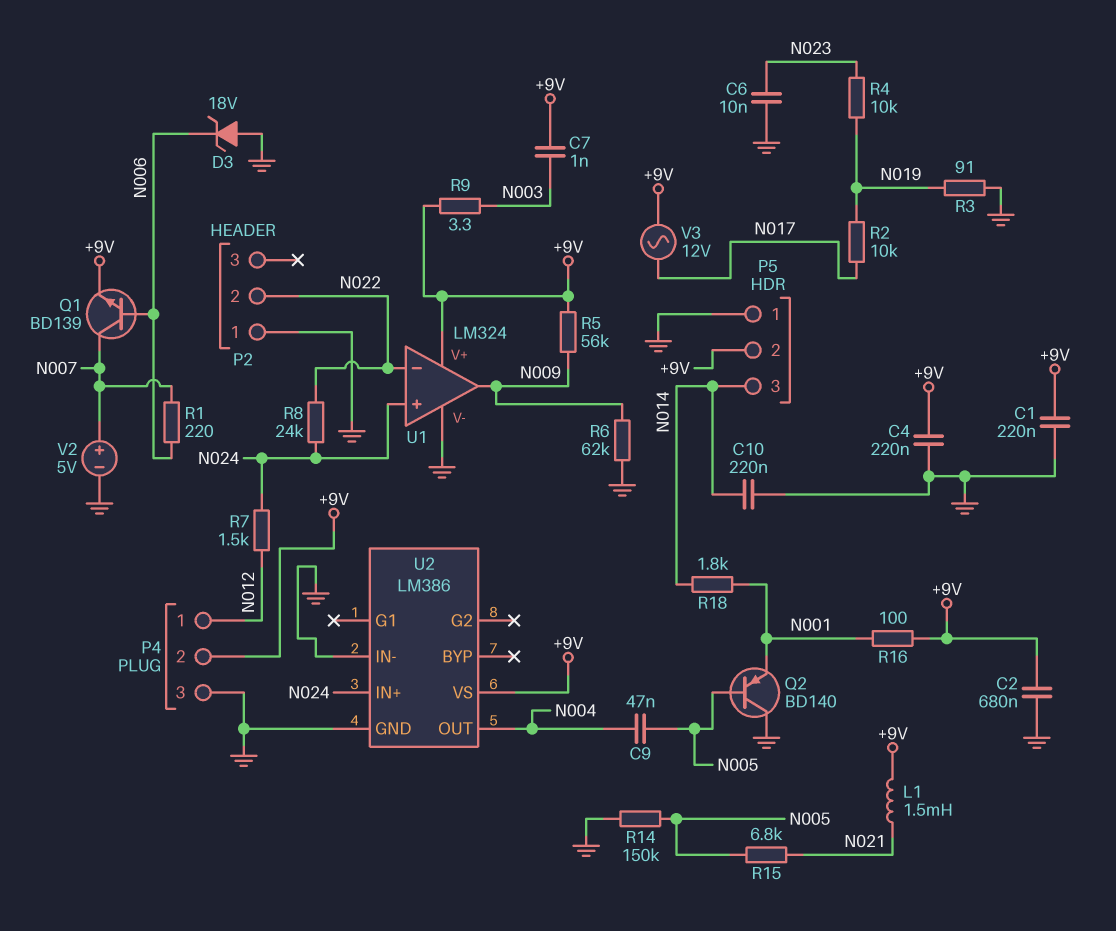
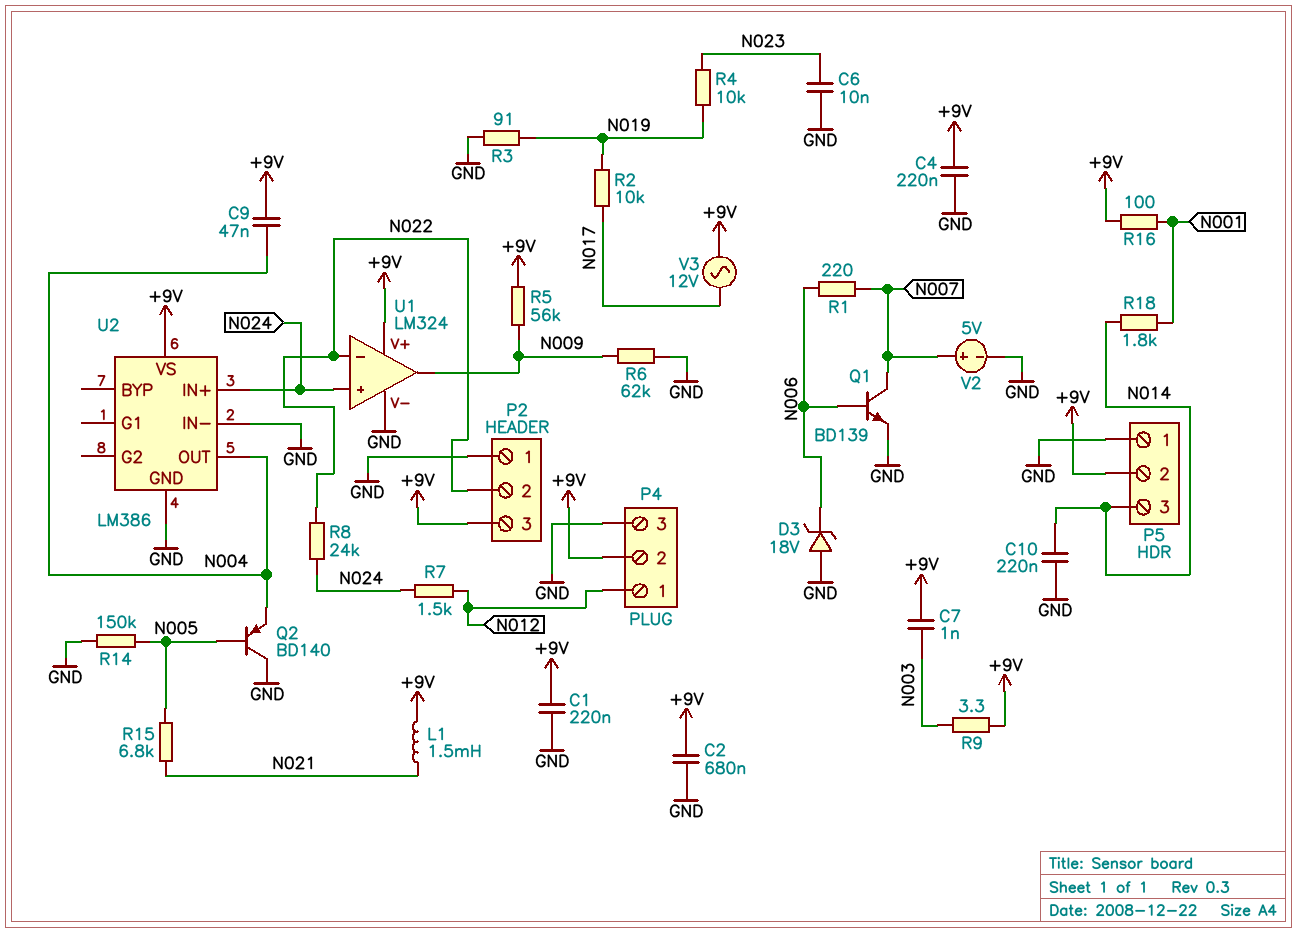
C9: 47nF (N004, N005) -> 47nF (+9V, N004)
P2 pin 3: none -> +9V
Q1: NPN BD139 (B N006, C N007, E +9V) -> NPN BD139 (B N006, C N007, E GND)
Q2: PNP BD140 (B N005, C GND, E N001) -> PNP BD140 (B N005, C GND, E N004)

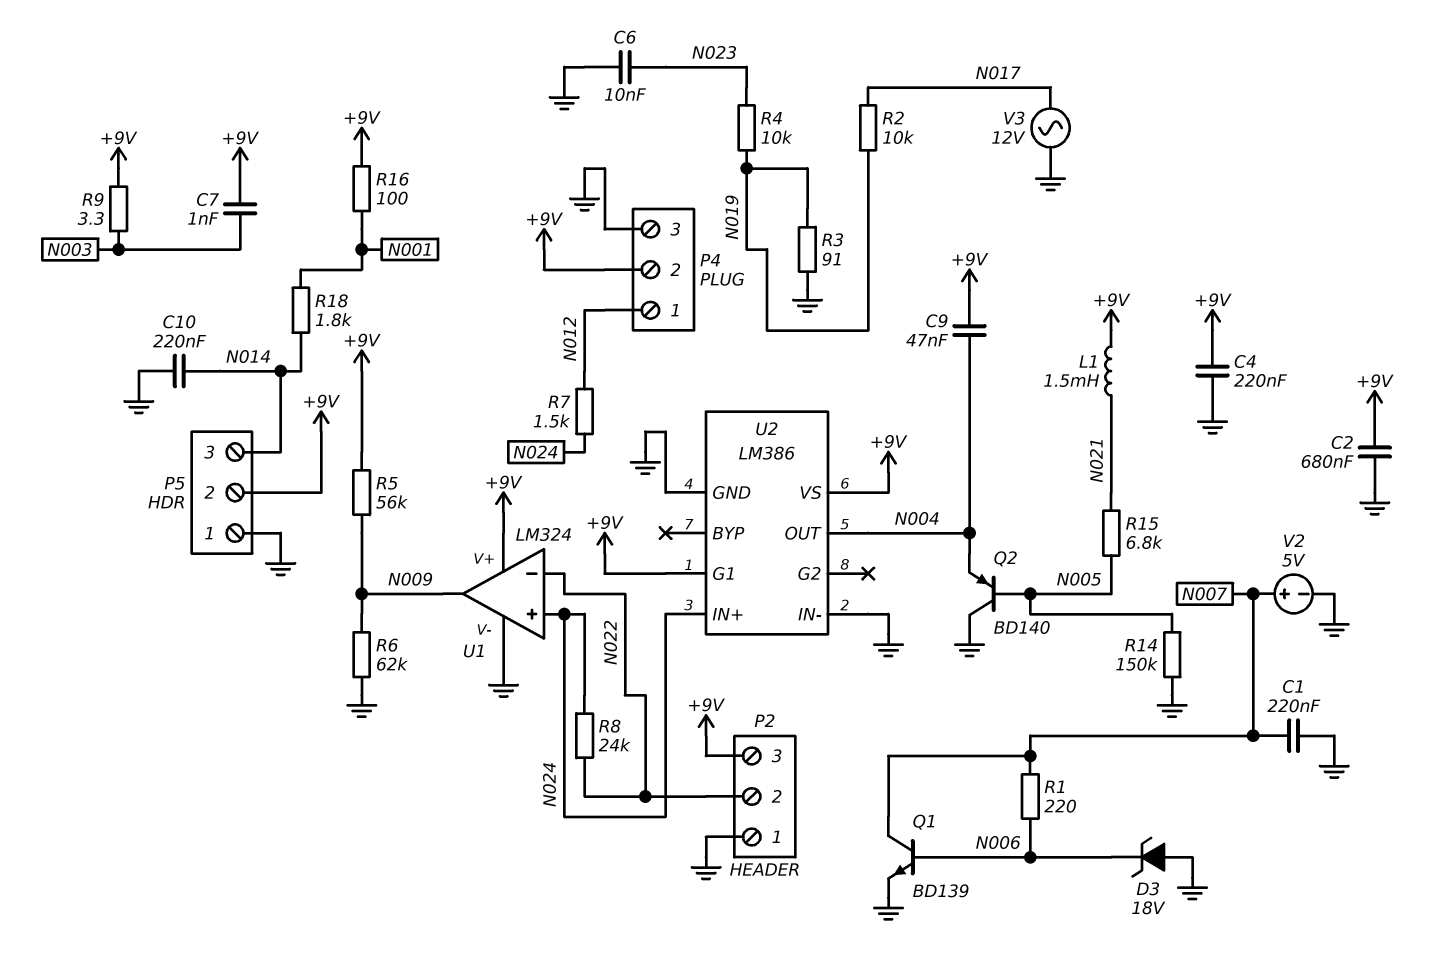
C1: 220nF (+9V, GND) -> 220nF (GND, N007)
U2 pin G1: none -> +9V
V3: AC 12V (+9V, N017) -> AC 12V (GND, N017)

